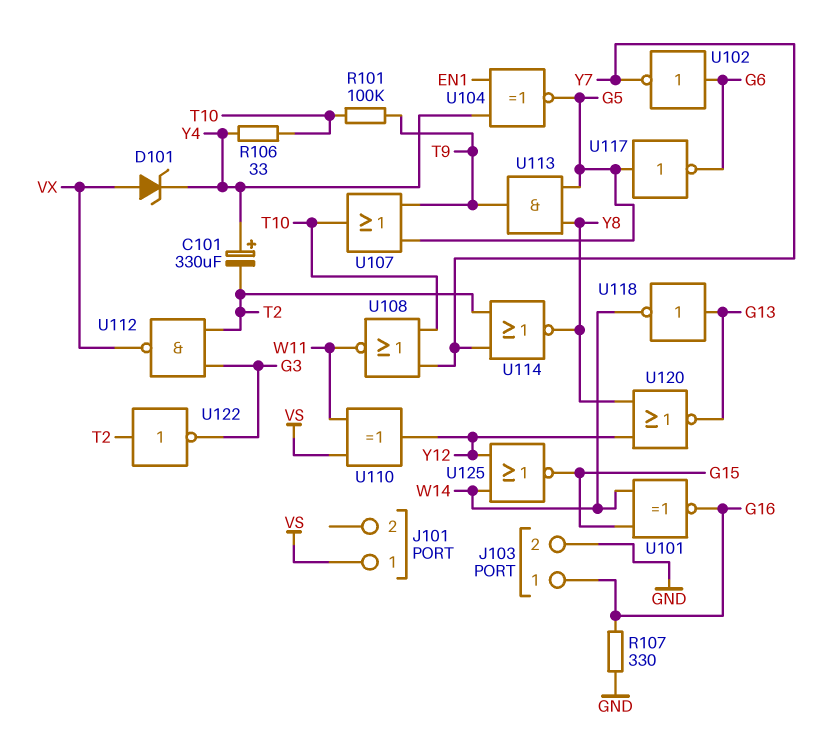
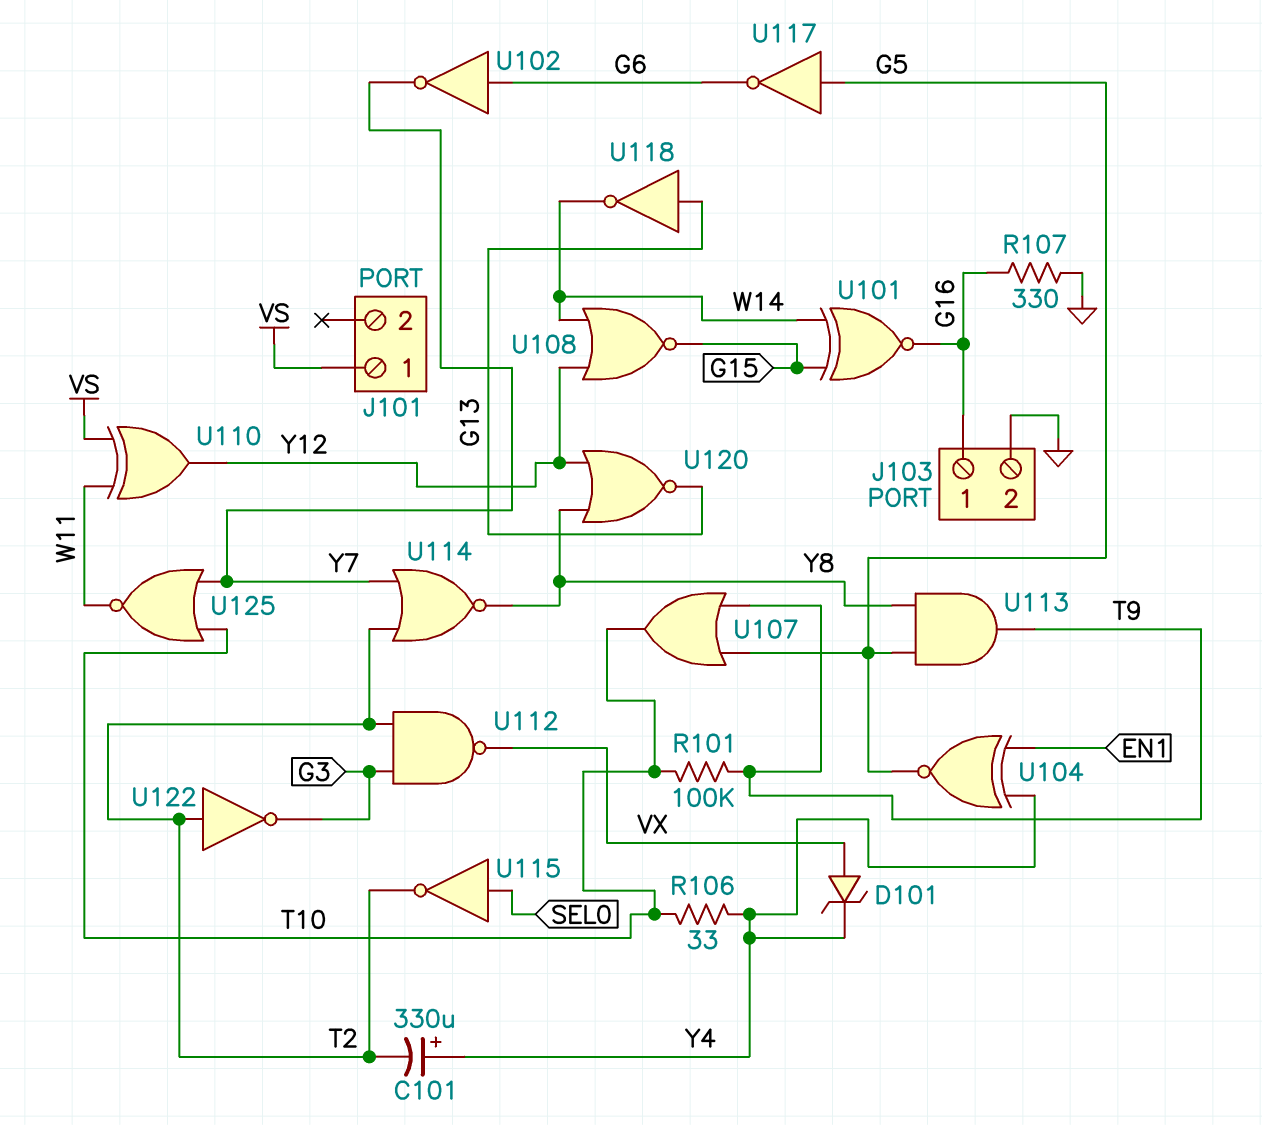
U108: NOR (in T10, in Y7, out W11) -> NOR (in W14, in Y12, out G15)
U115: none -> NOT (in SEL0, out T2)
U125: NOR (in W14, in Y12, out G15) -> NOR (in T10, in Y7, out W11)

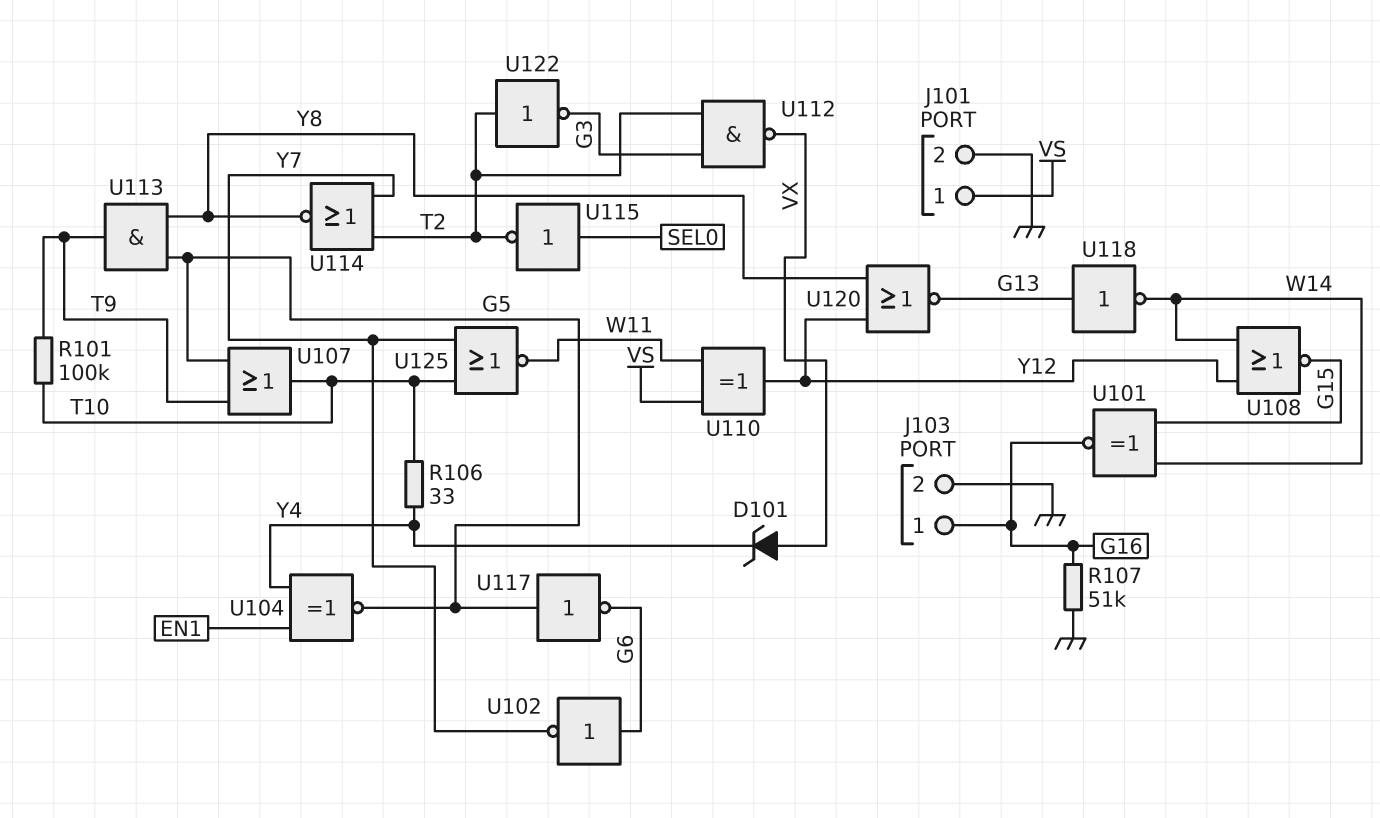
C101: 330uF (plus Y4, minus T2) -> none
J101 pin 2: none -> GND
R107: 330 (G16, GND) -> 51k (G16, GND)

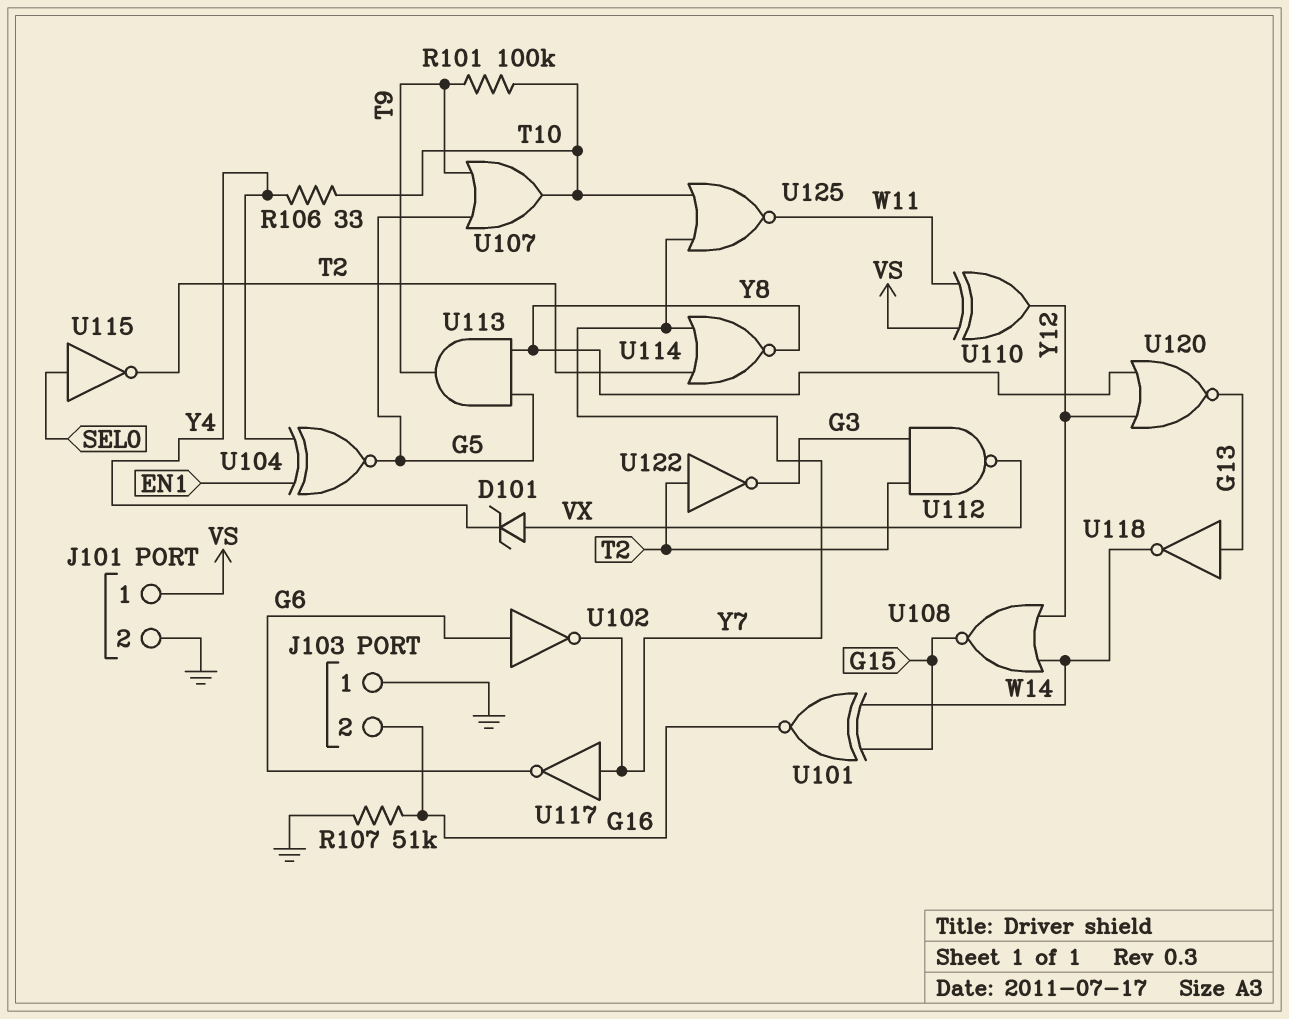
J103 pin 1: G16 -> GND
J103 pin 2: GND -> G16
U117: NOT (in G5, out G6) -> NOT (in Y7, out G6)

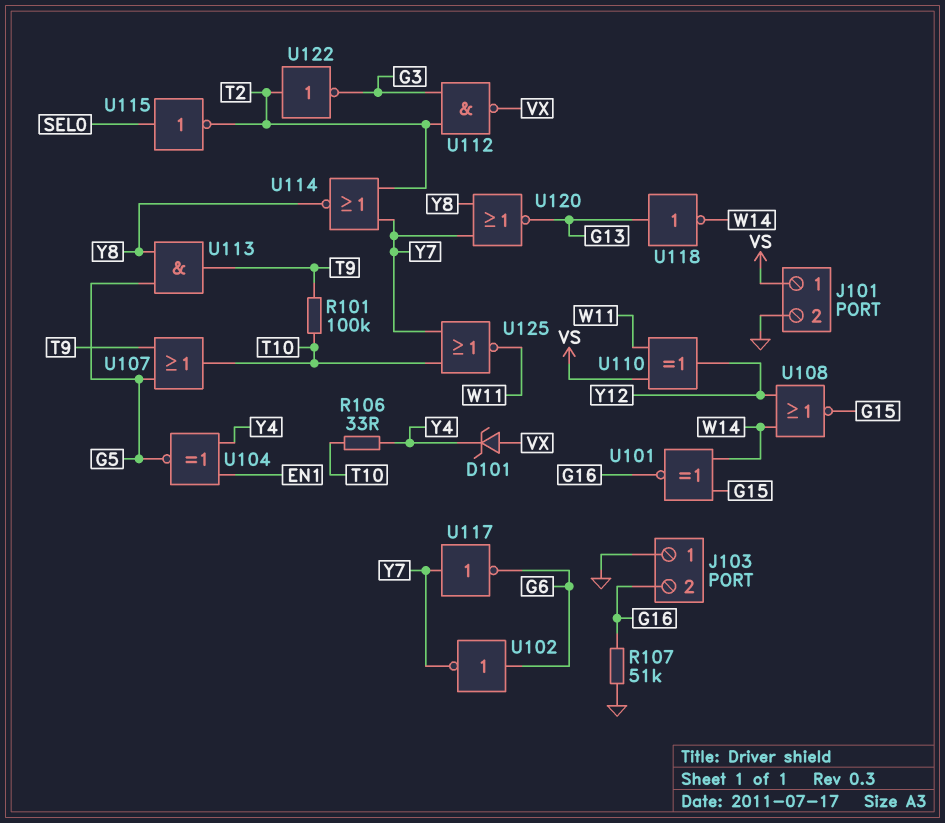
U120: NOR (in Y8, in Y12, out G13) -> NOR (in Y7, in Y8, out G13)

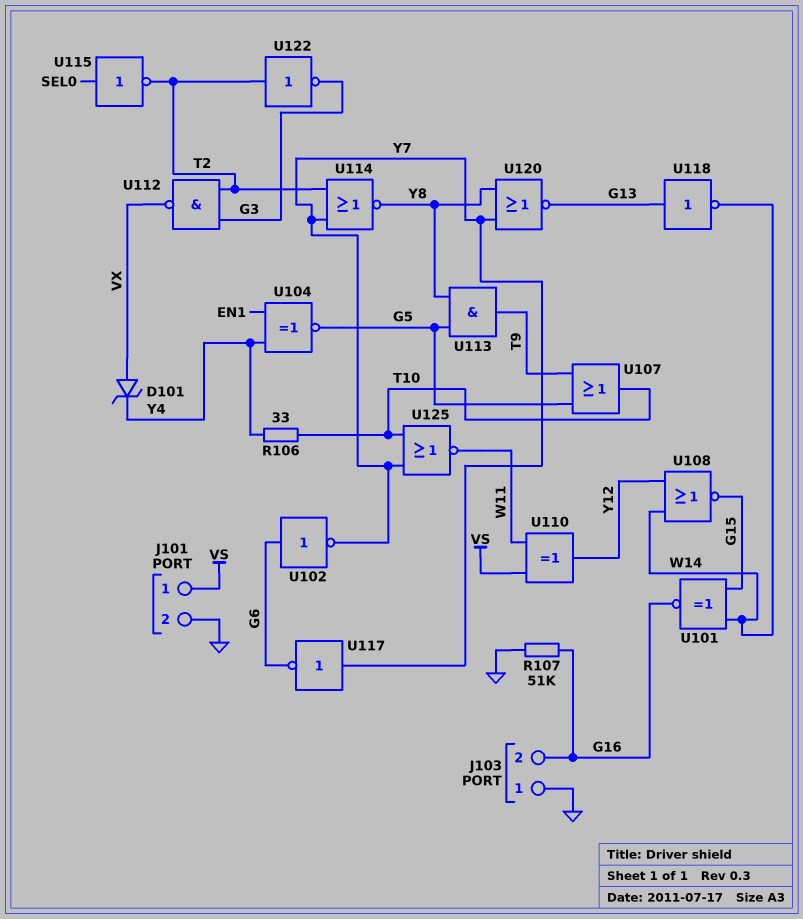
R101: 100k (T9, T10) -> none

